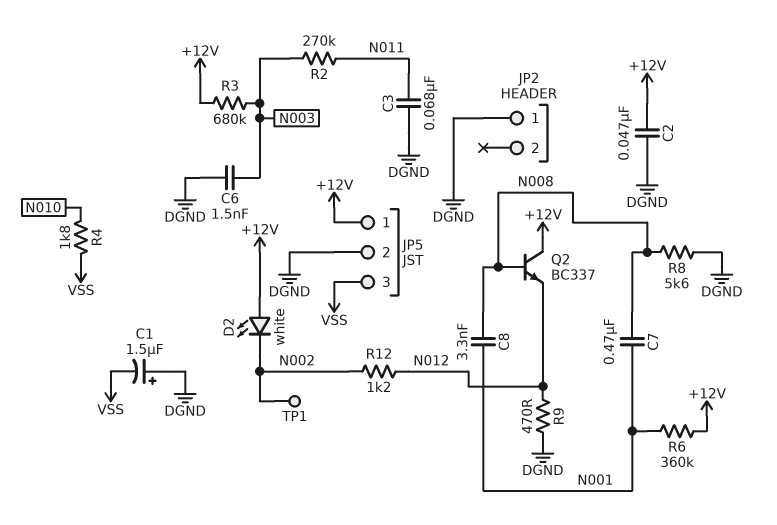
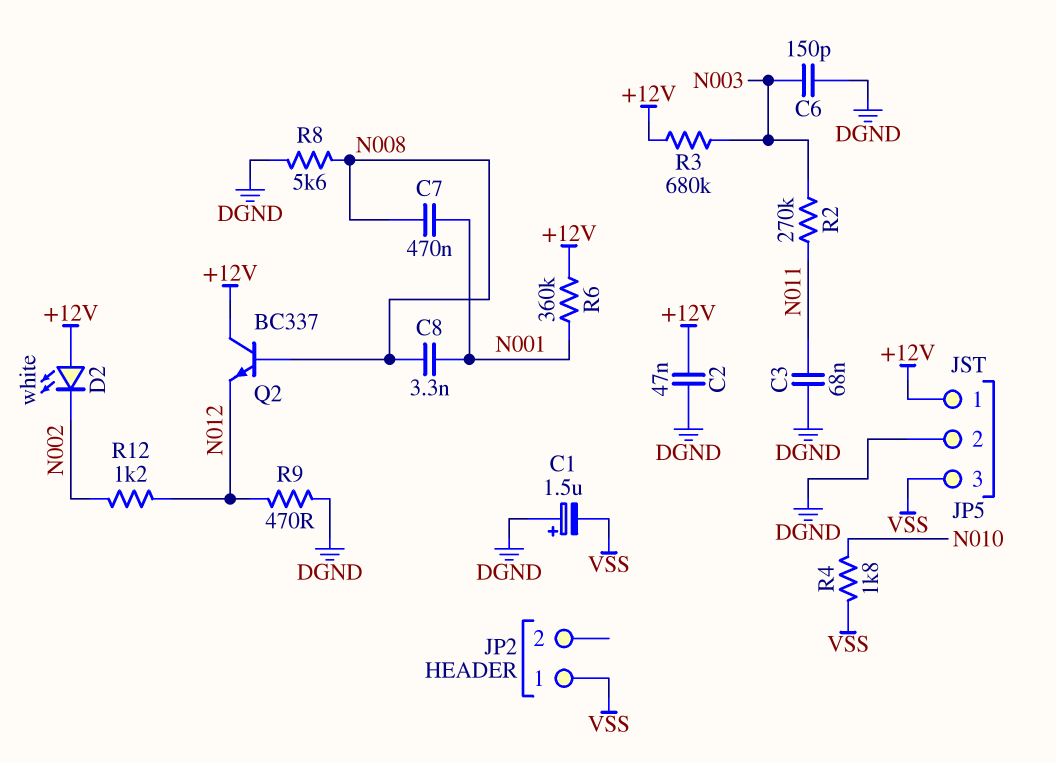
C6: 1.5nF (DGND, N003) -> 150pF (DGND, N003)
JP2 pin 1: DGND -> VSS
TP1: test point (N002) -> none

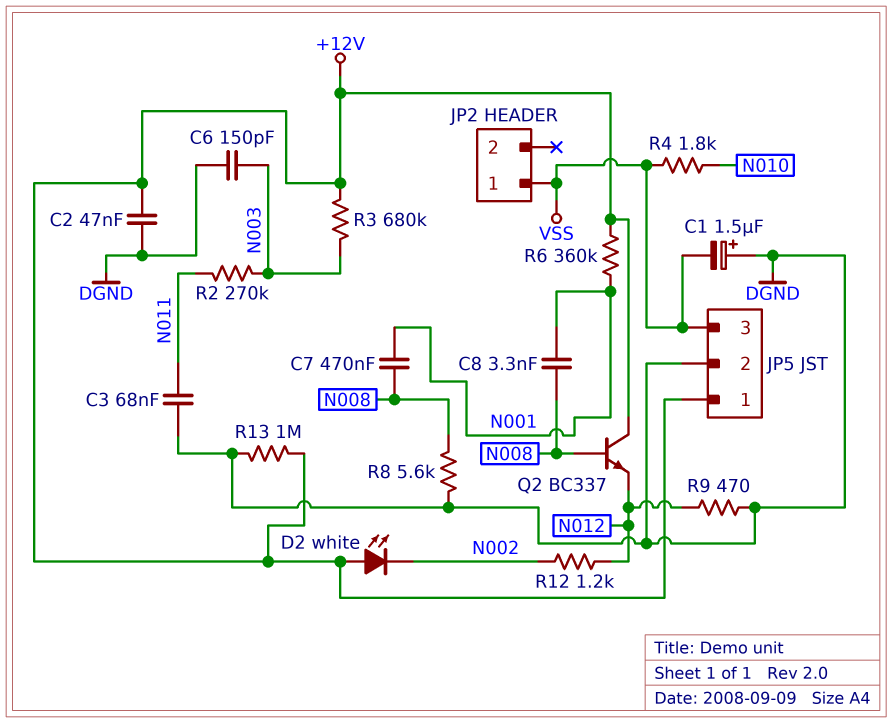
R13: none -> 1M (+12V, DGND)

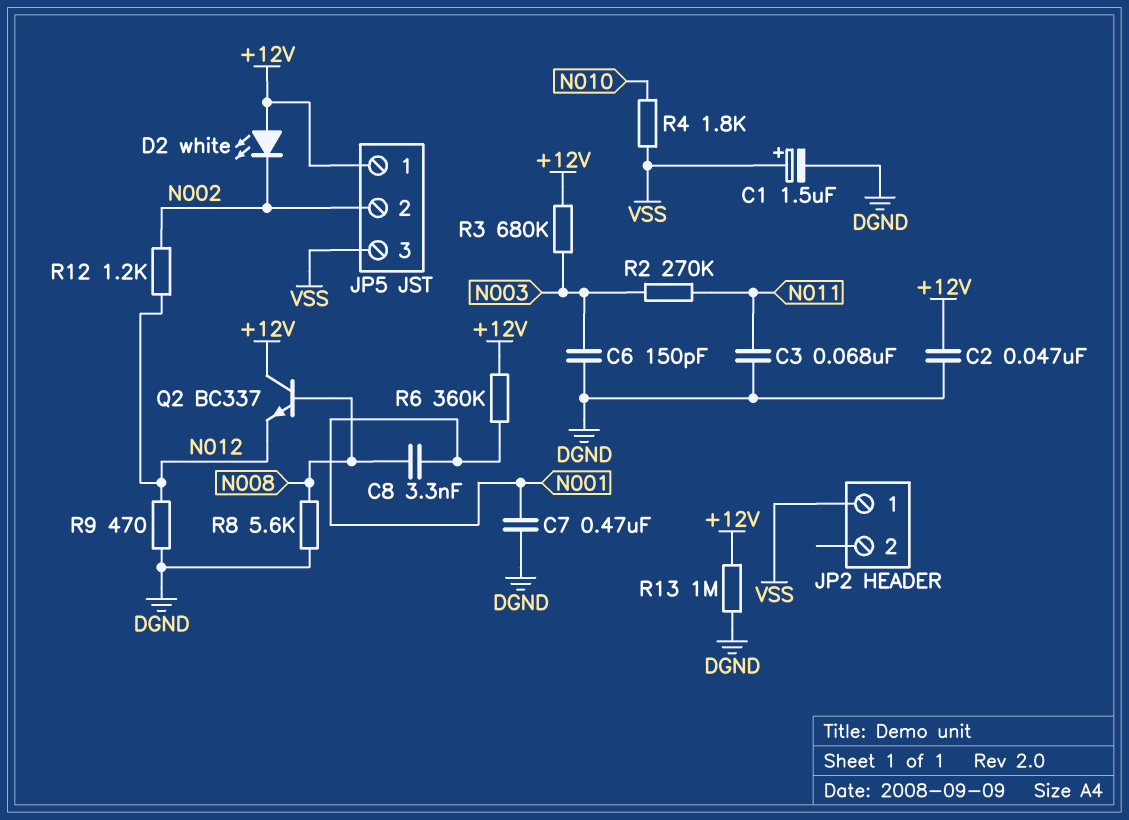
C1: 1.5uF (plus DGND, minus VSS) -> 1.5uF (plus VSS, minus DGND)
C7: 470nF (N001, N008) -> 470nF (DGND, N001)
JP5 pin 2: DGND -> N002

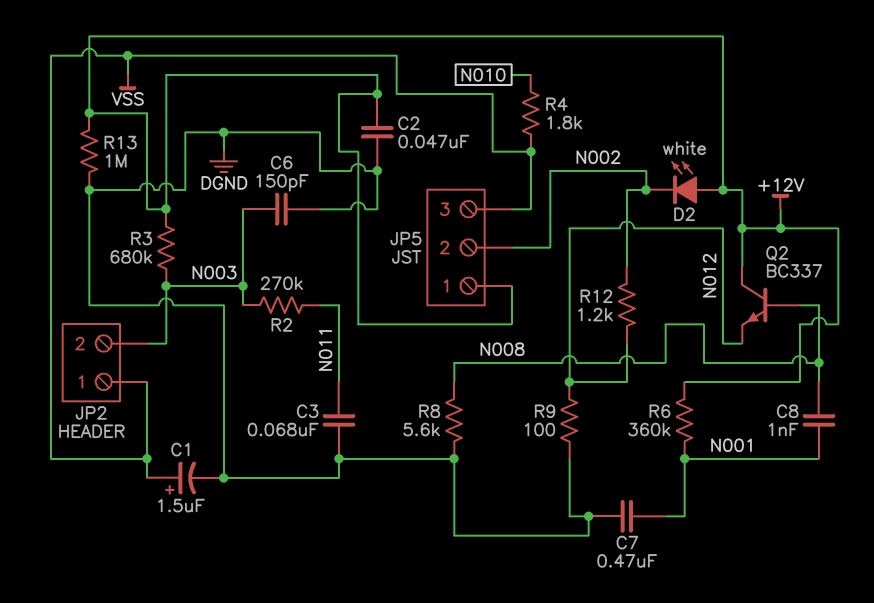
C8: 3.3nF (N001, N008) -> 1nF (N001, N008)
JP2 pin 2: none -> N003
R9: 470 (DGND, N012) -> 100 (DGND, N012)

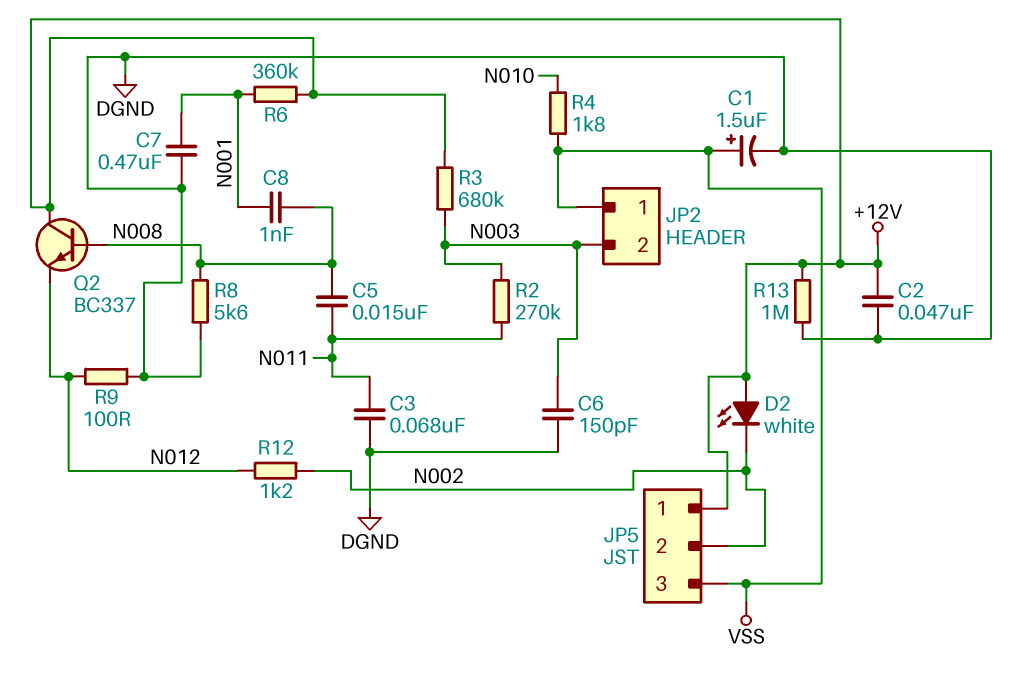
C5: none -> 15nF (N008, N011)

